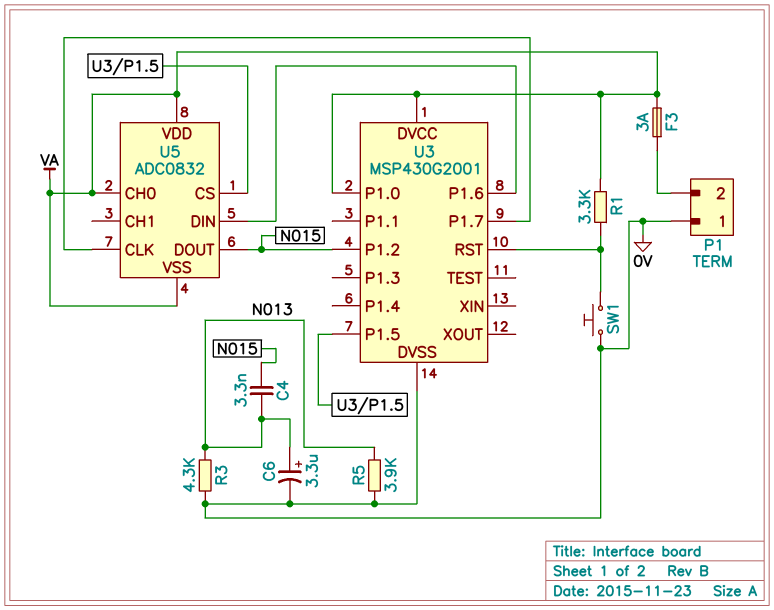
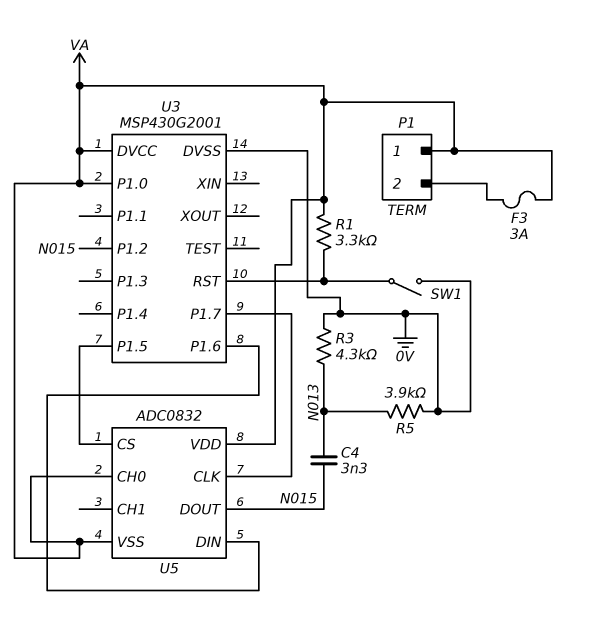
C6: 3.3uF (plus N013, minus 0V) -> none
P1 pin 1: 0V -> VA
SW1: button (0V, U3/RST) -> switch (0V, U3/RST)

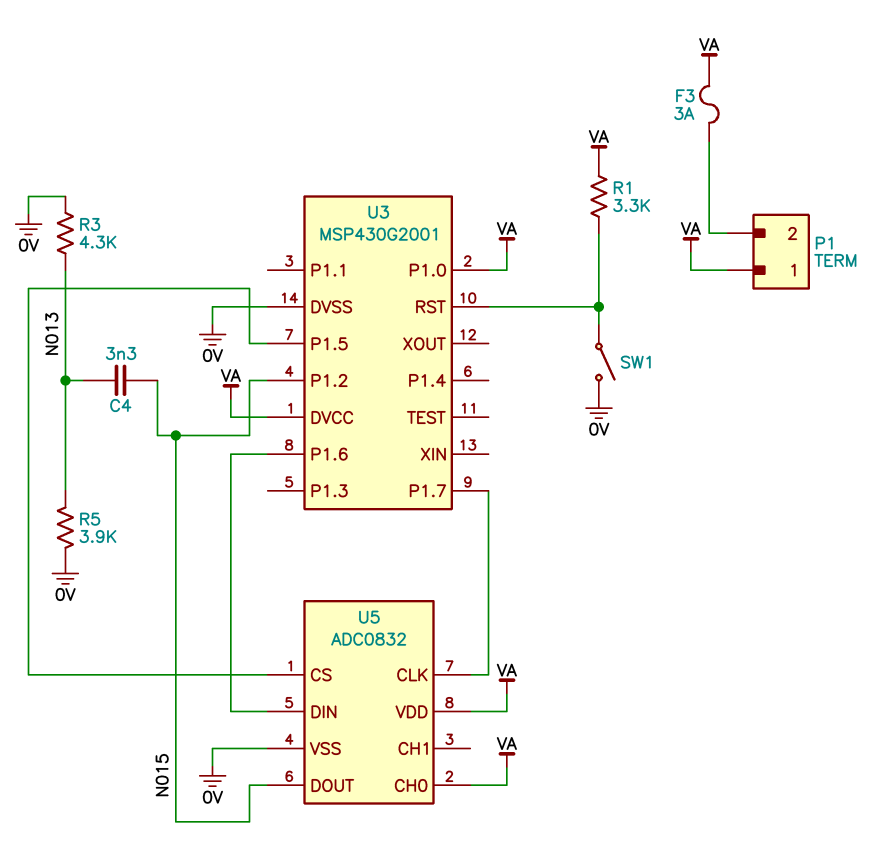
U5 pin VSS: VA -> 0V

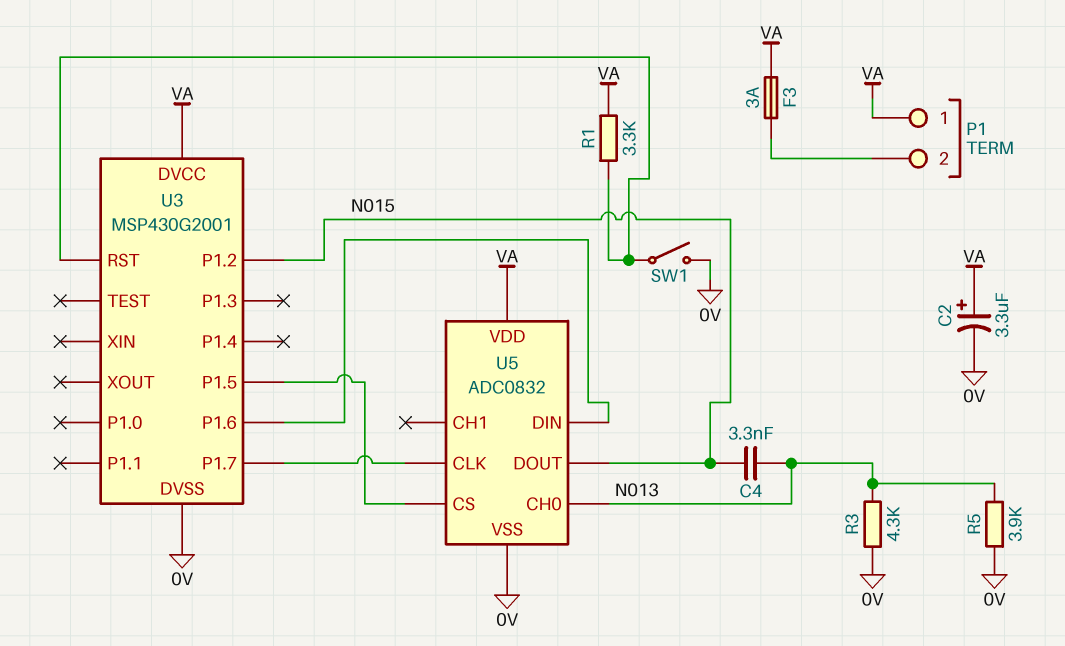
C2: none -> 3.3uF (plus VA, minus 0V)
U3 pin P1.0: VA -> none
U5 pin CH0: VA -> N013

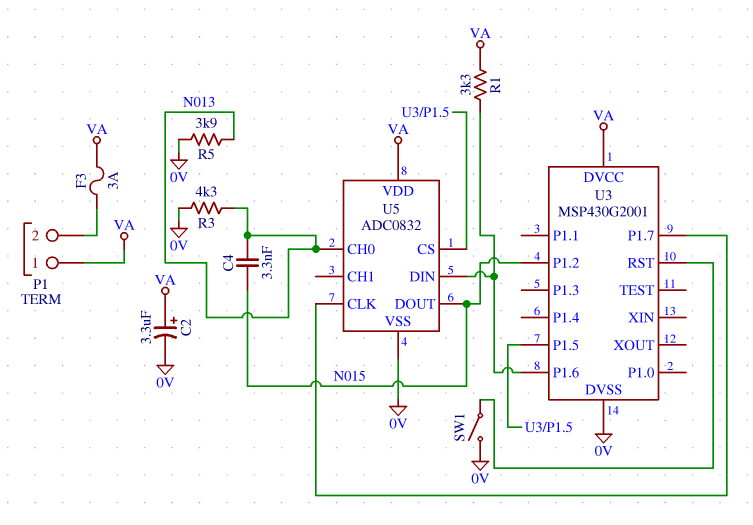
R1: 3.3k (U3/RST, VA) -> 3.3k (U3/P1.6, VA)

